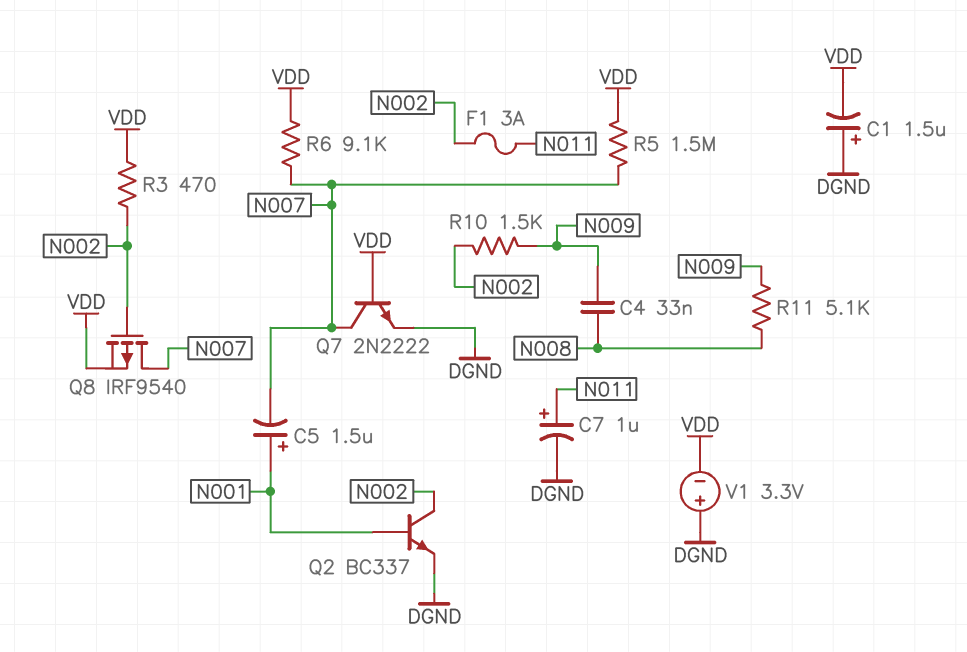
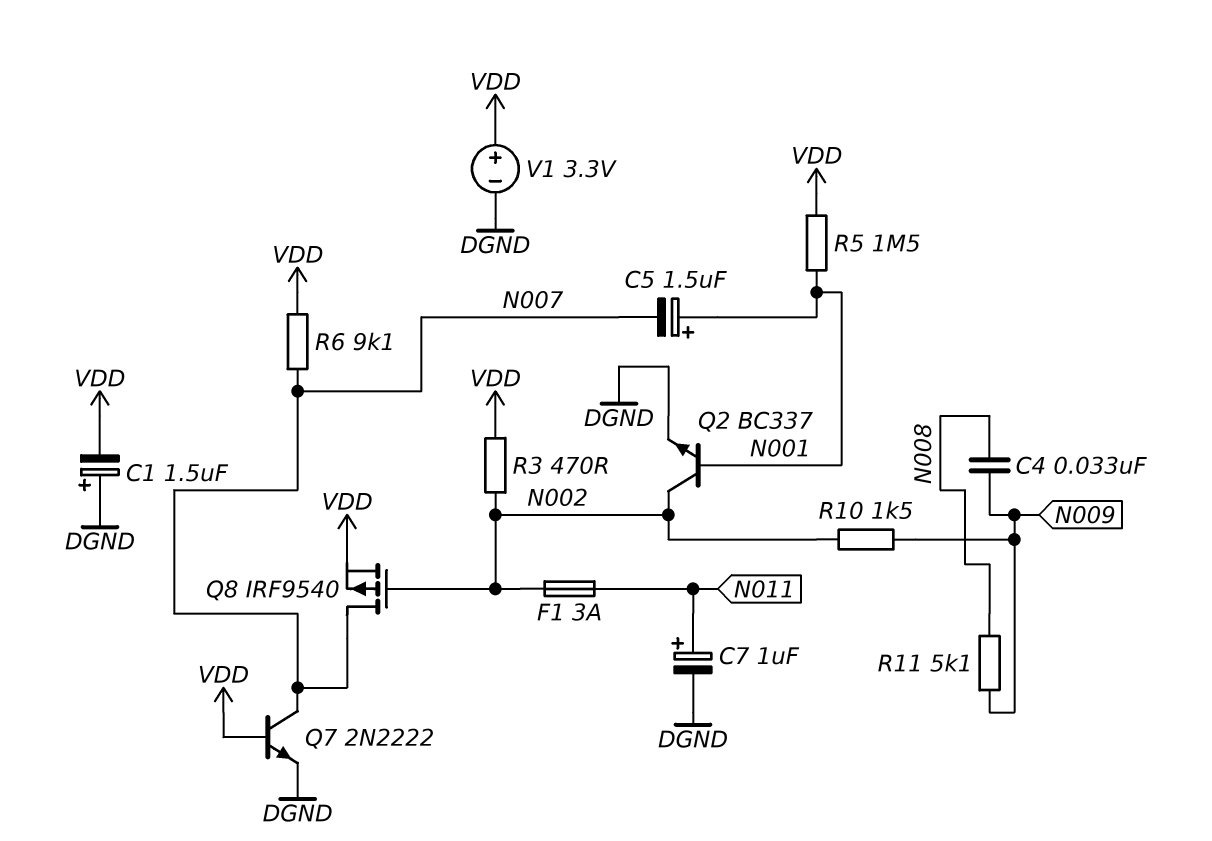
R5: 1.5M (N007, VDD) -> 1.5M (N001, VDD)
V1: 3.3V (plus DGND, minus VDD) -> 3.3V (plus VDD, minus DGND)

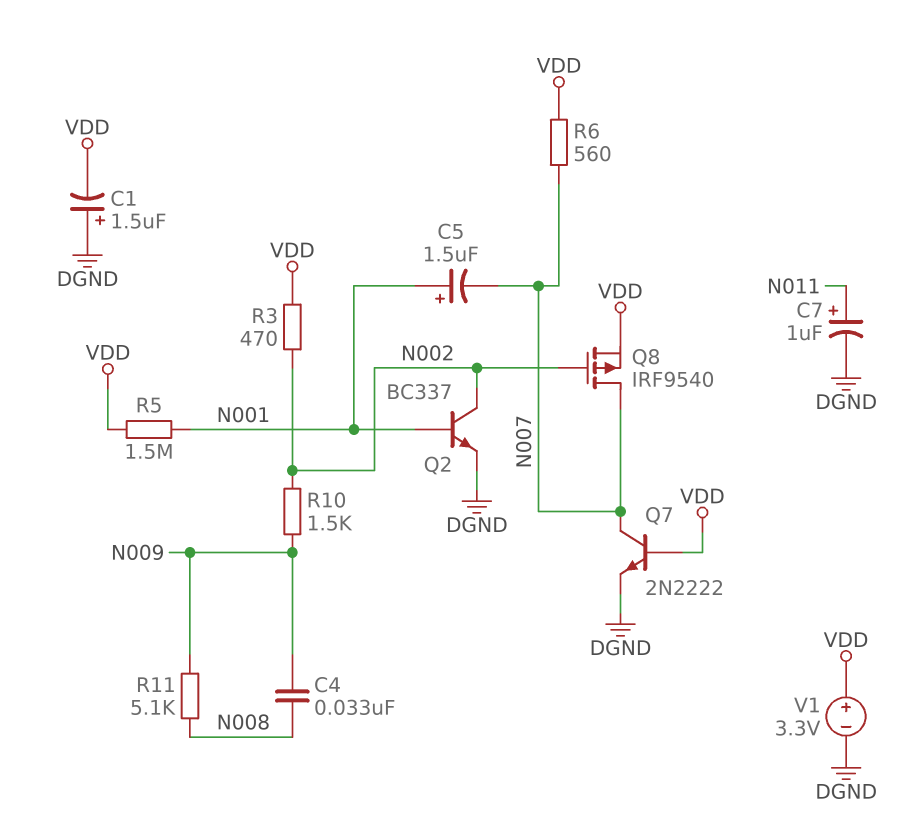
F1: 3A (N002, N011) -> none
R6: 9.1k (N007, VDD) -> 560 (N007, VDD)

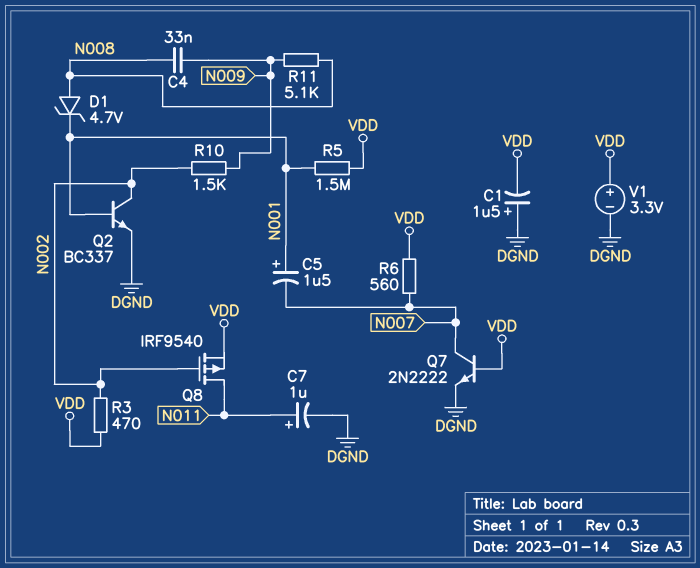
D1: none -> zener 4.7V (A N008, K N001)
Q8: PMOS IRF9540 (G N002, D N007, S VDD) -> PMOS IRF9540 (G N002, D N011, S VDD)

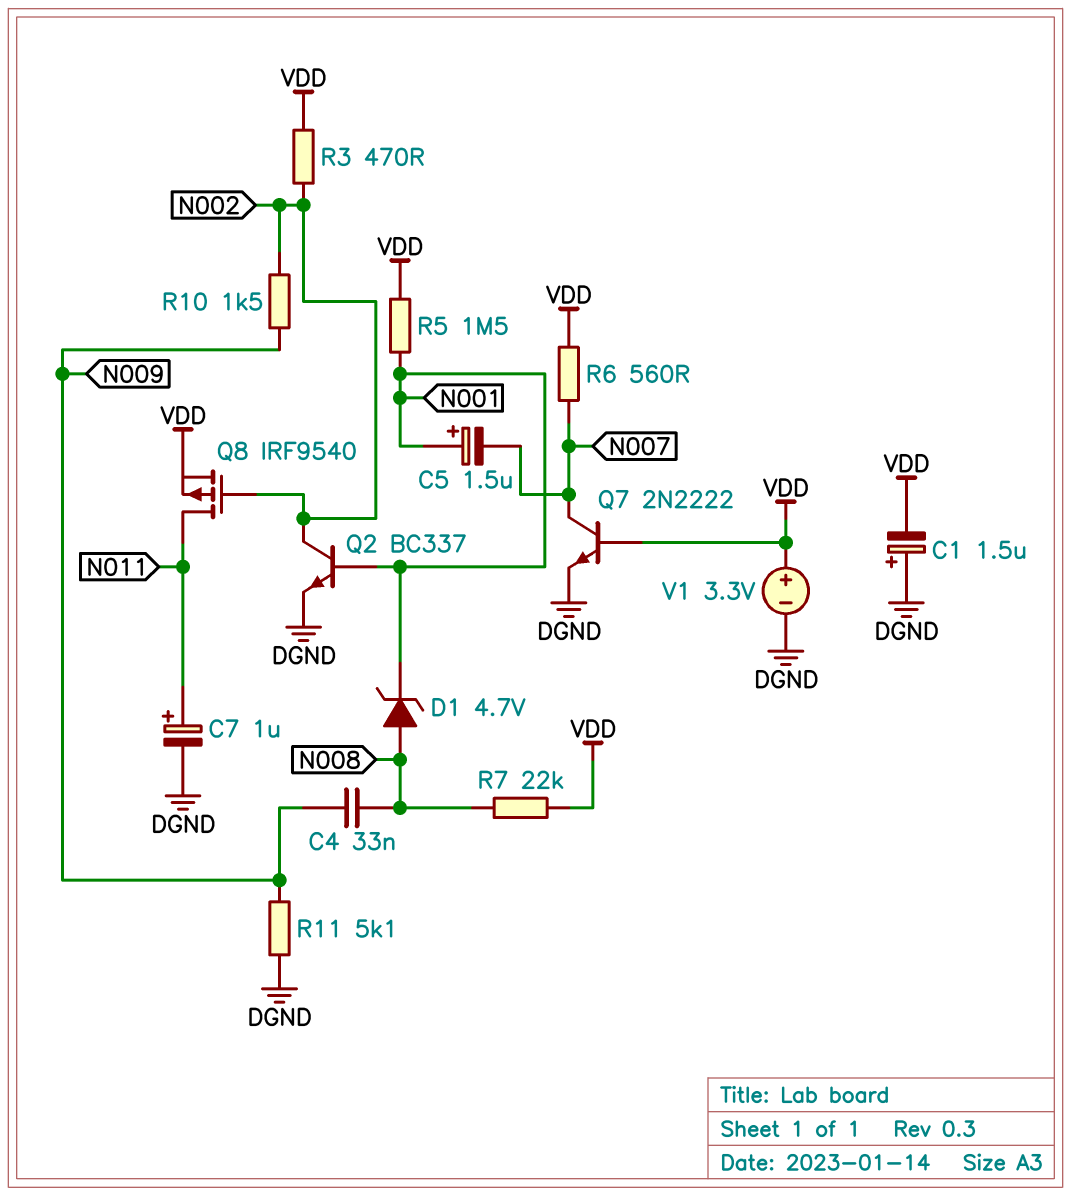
R7: none -> 22k (N008, VDD)
R11: 5.1k (N008, N009) -> 5.1k (DGND, N009)

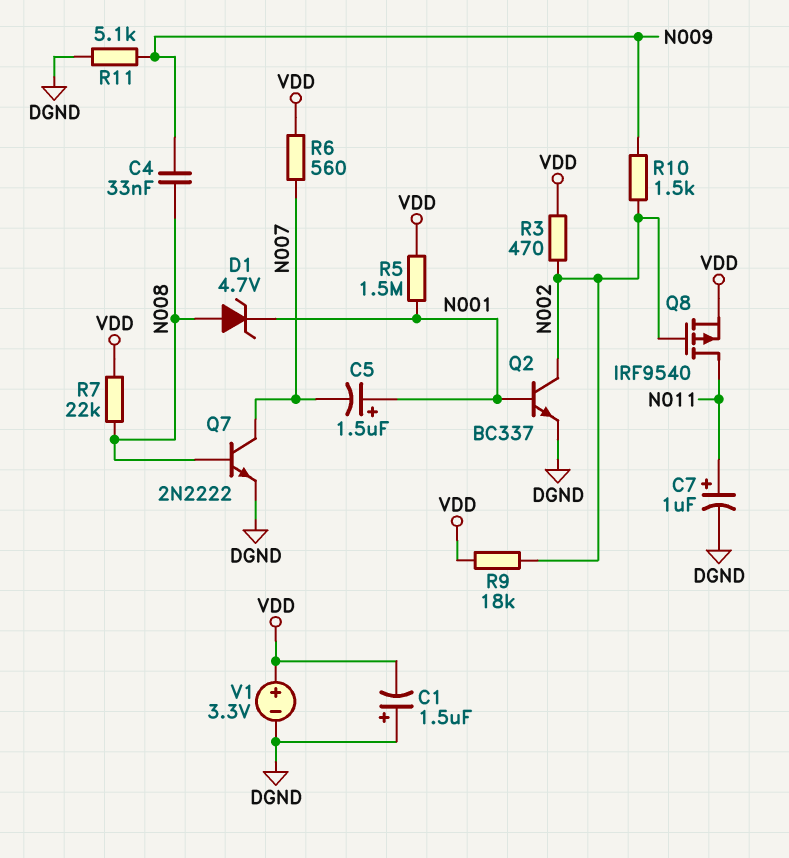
Q7: NPN 2N2222 (B VDD, C N007, E DGND) -> NPN 2N2222 (B N008, C N007, E DGND)
R9: none -> 18k (N002, VDD)

